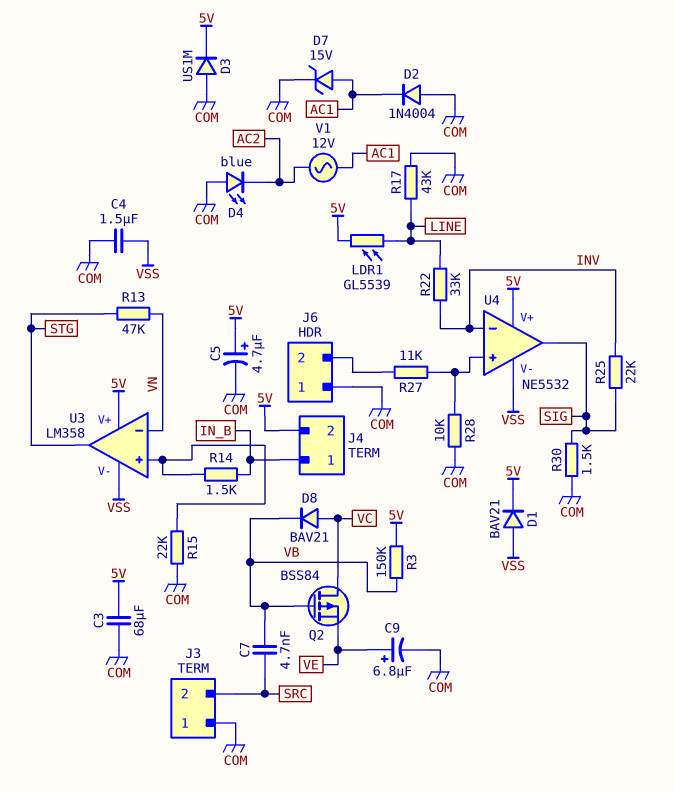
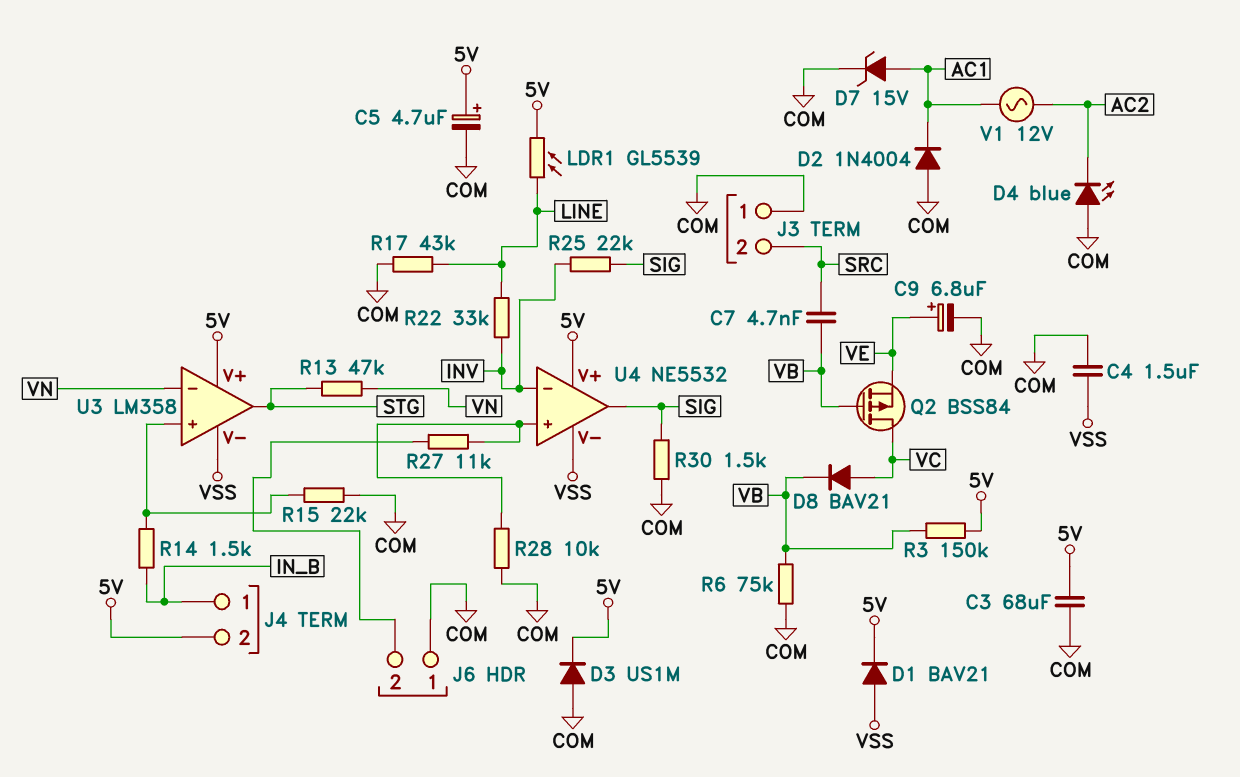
R6: none -> 75k (COM, VB)

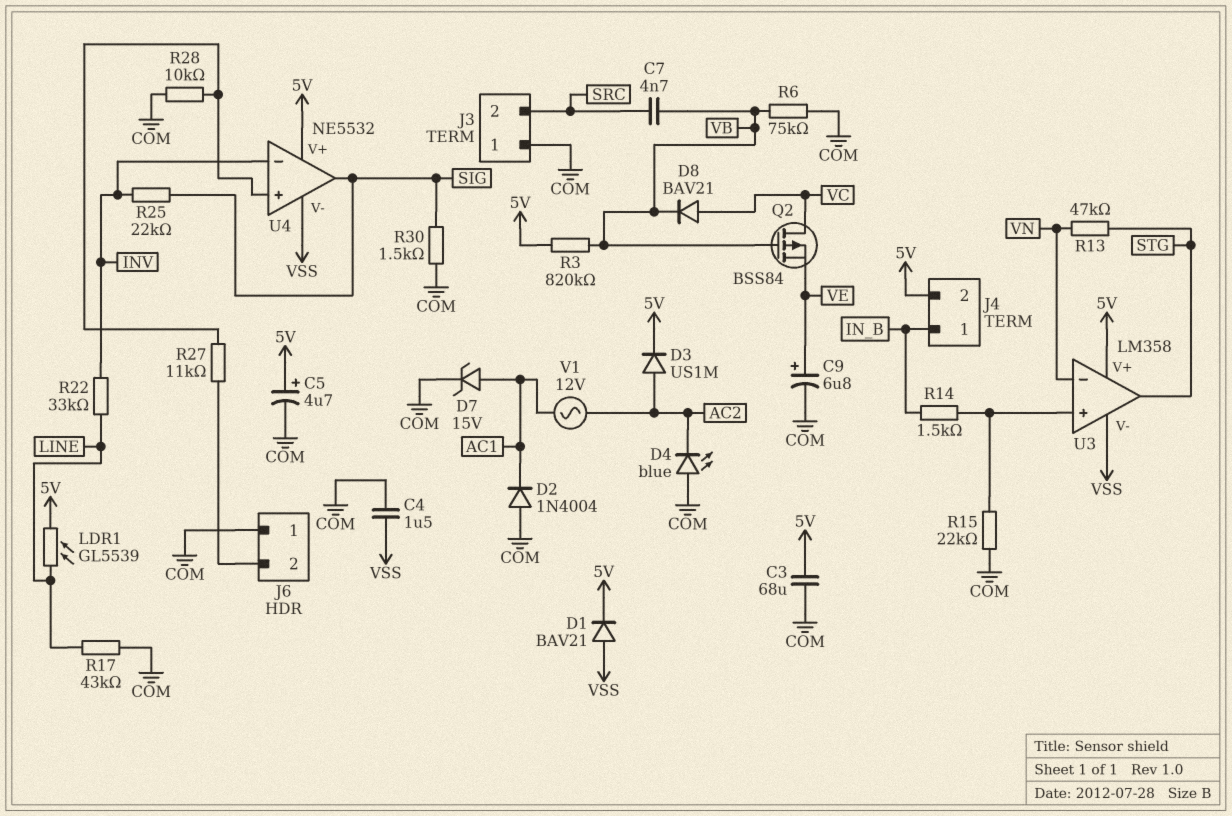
D3: diode US1M (A COM, K 5V) -> diode US1M (A AC2, K 5V)
R3: 150k (5V, VB) -> 820k (5V, VB)

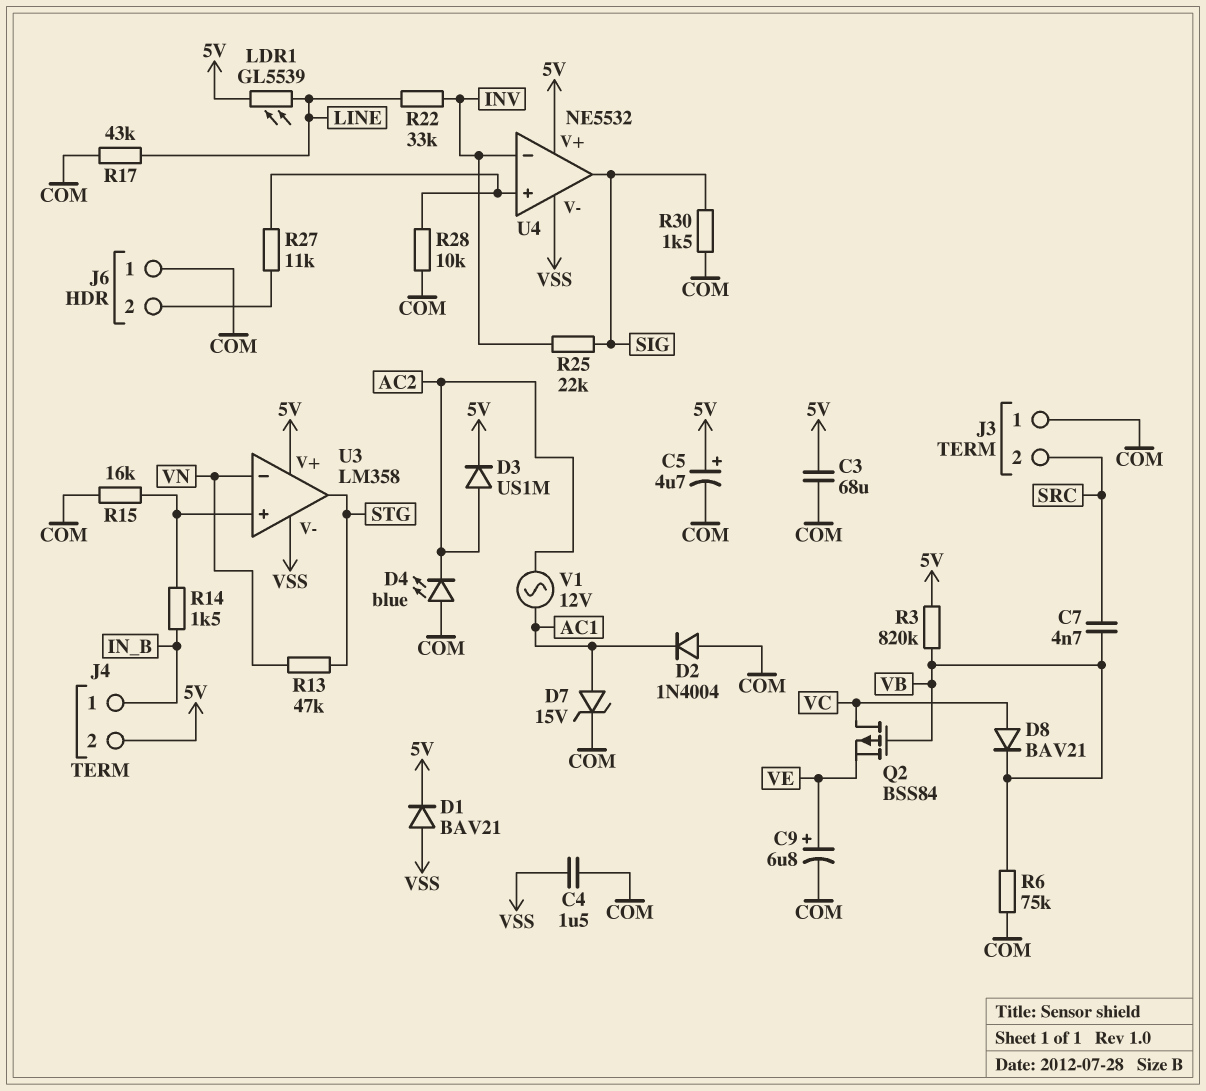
R15: 22k (COM, U3/in+) -> 16k (COM, U3/in+)

